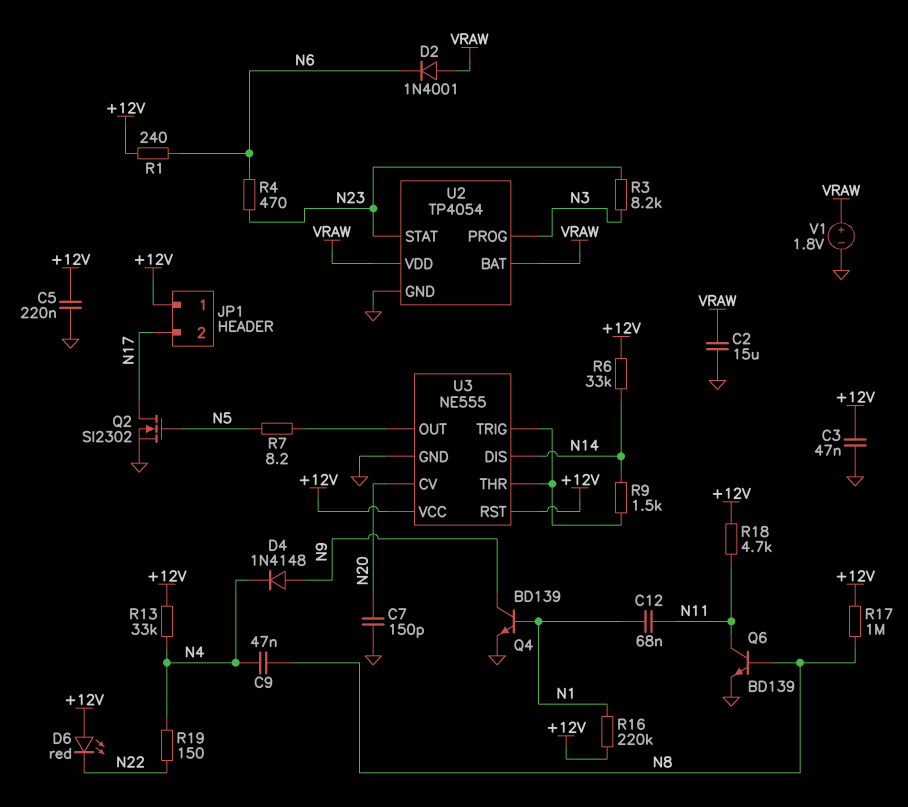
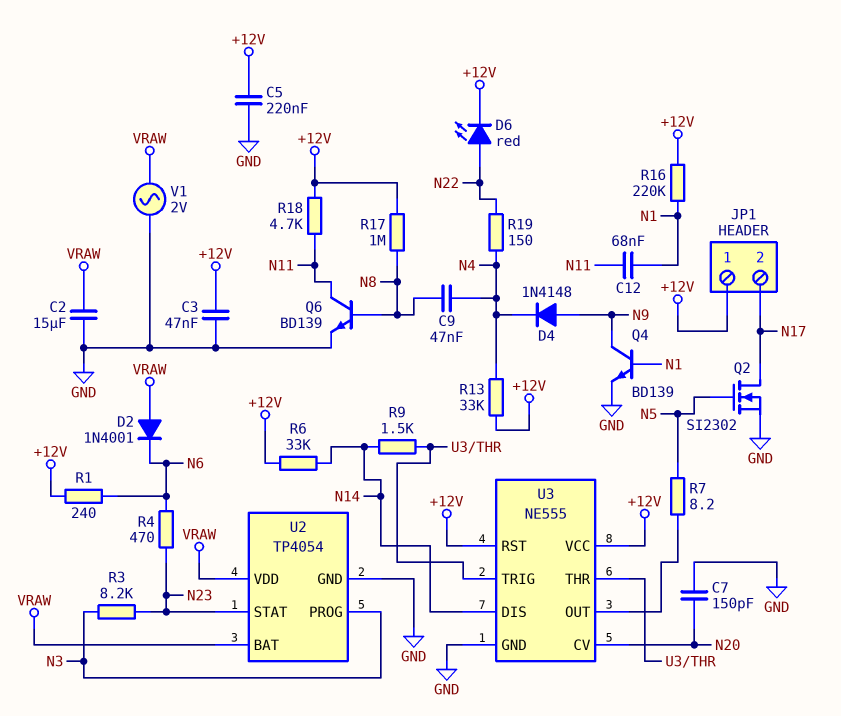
D6: LED red (A +12V, K N22) -> LED red (A N22, K +12V)
V1: 1.8V (plus VRAW, minus GND) -> AC 2V (GND, VRAW)

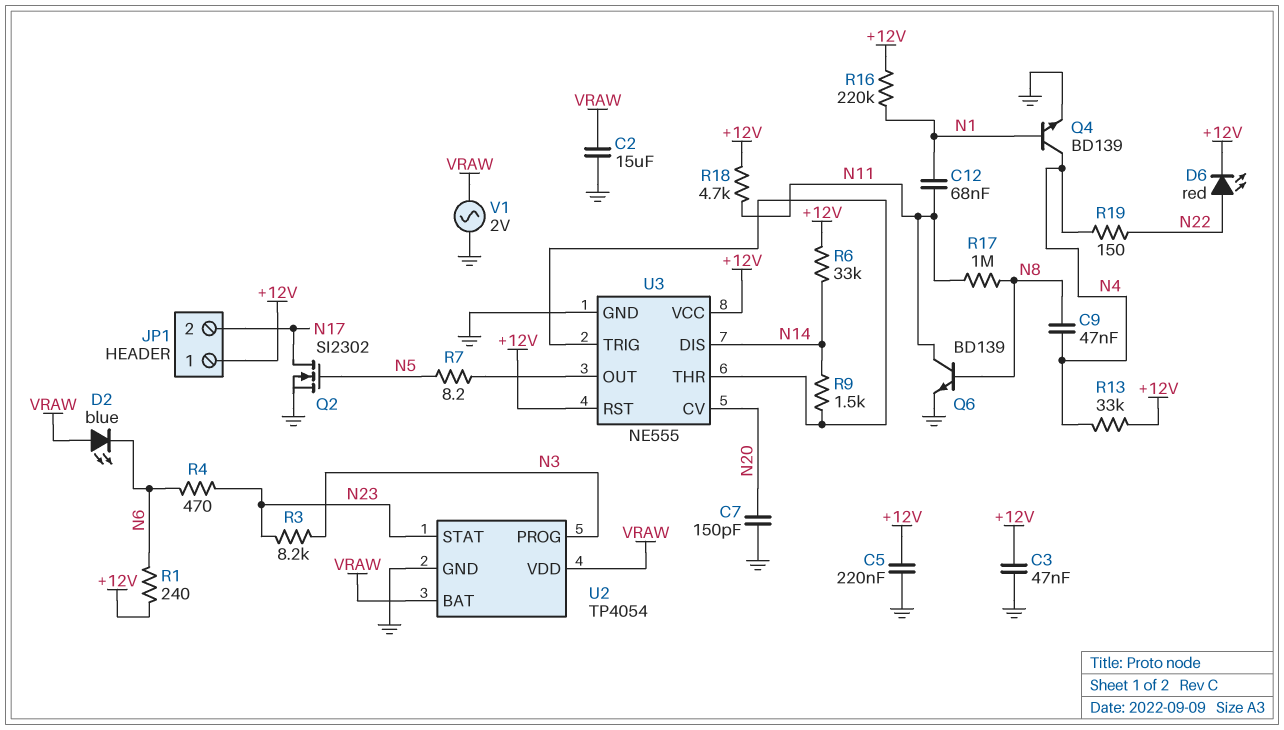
D2: diode 1N4001 (A VRAW, K N6) -> LED blue (A VRAW, K N6)
D4: diode 1N4148 (A N9, K N4) -> none
Q4: NPN BD139 (B N1, C N9, E GND) -> NPN BD139 (B N1, C N4, E GND)
R17: 1M (+12V, N8) -> 1M (N8, N11)

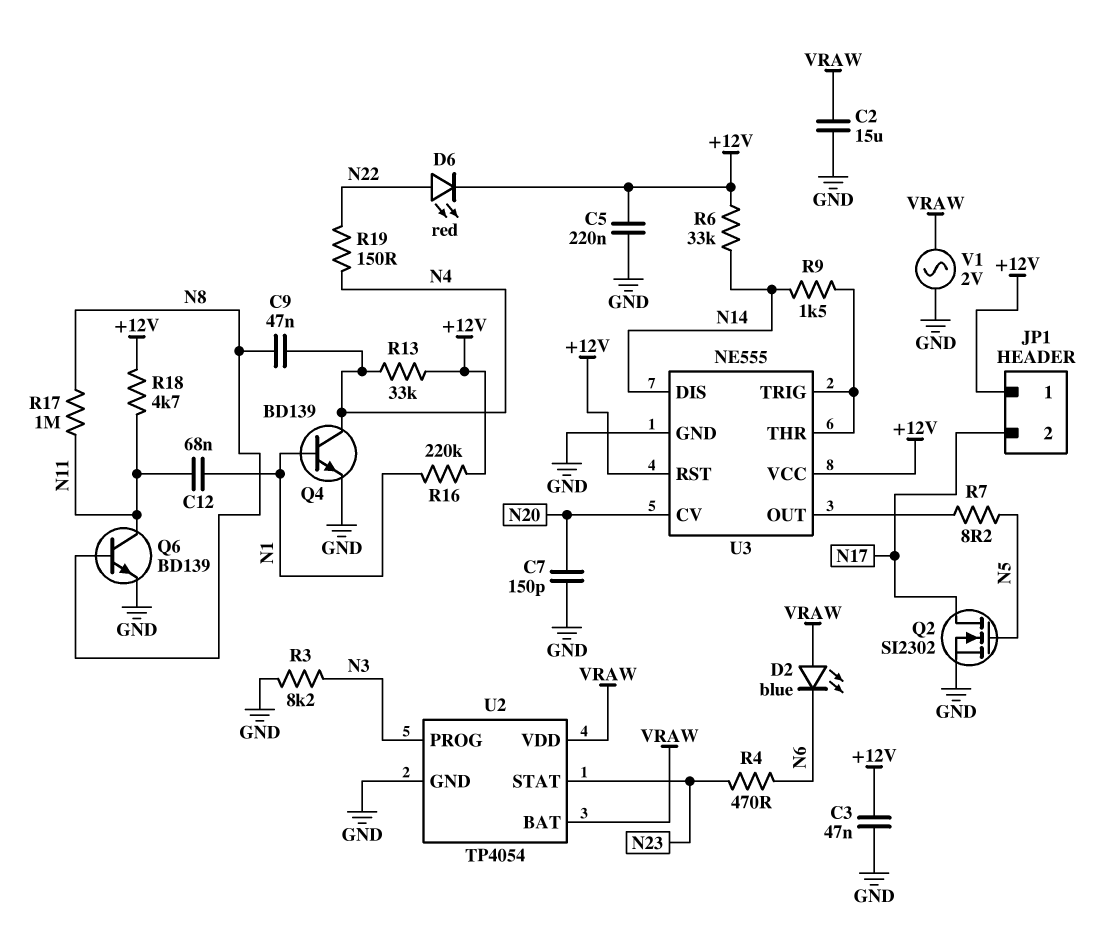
R1: 240 (+12V, N6) -> none
R3: 8.2k (N3, N23) -> 8.2k (GND, N3)

